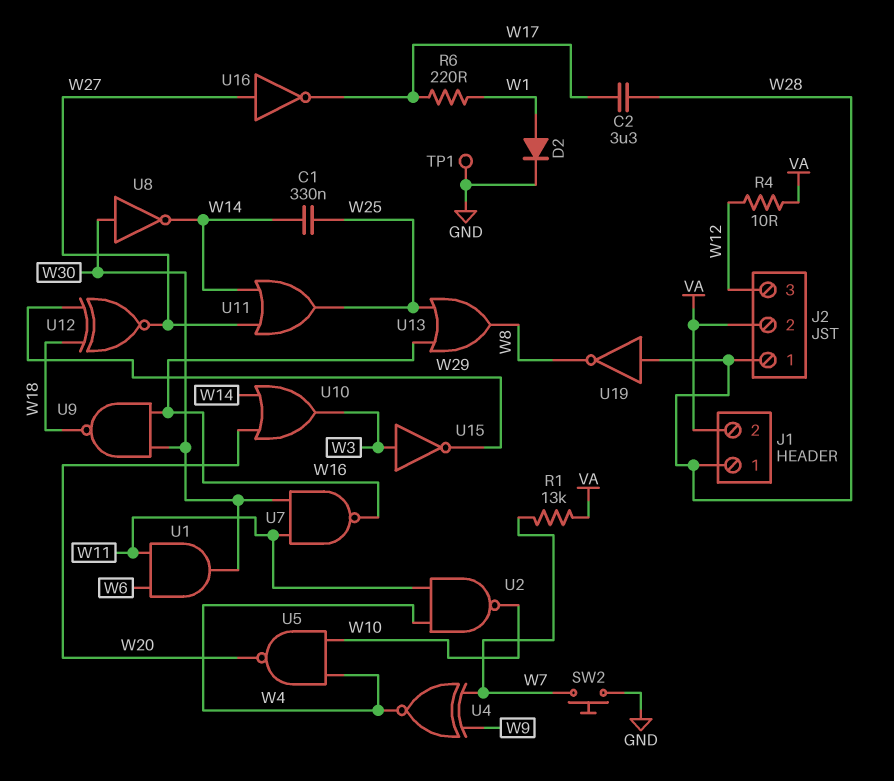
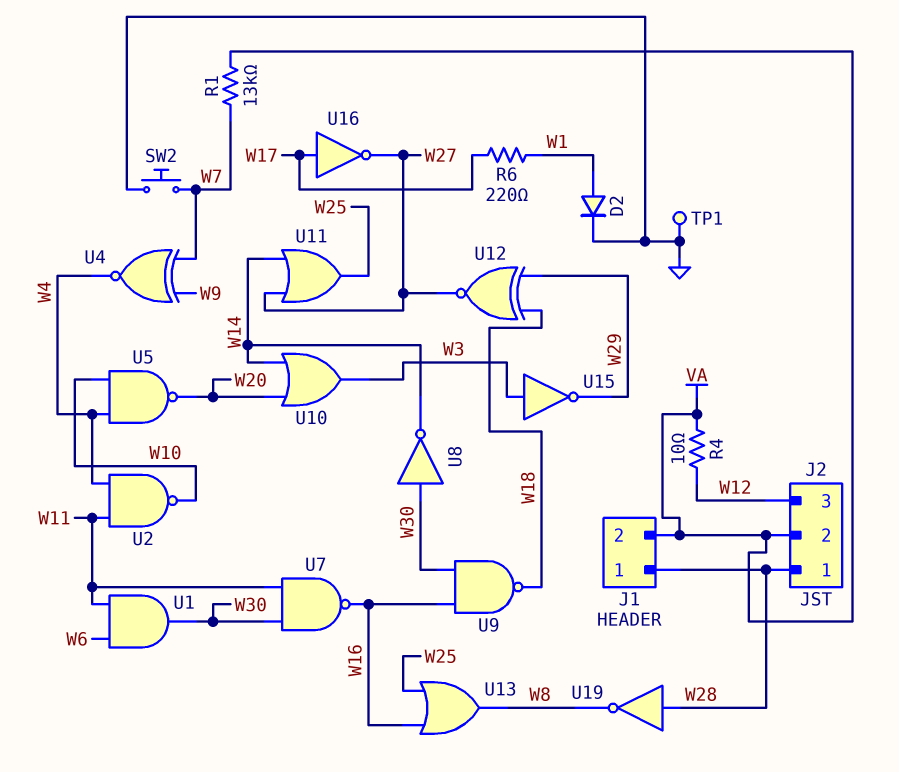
C1: 330nF (W14, W25) -> none
C2: 3.3uF (W17, W28) -> none
U16: NOT (in W27, out W17) -> NOT (in W17, out W27)

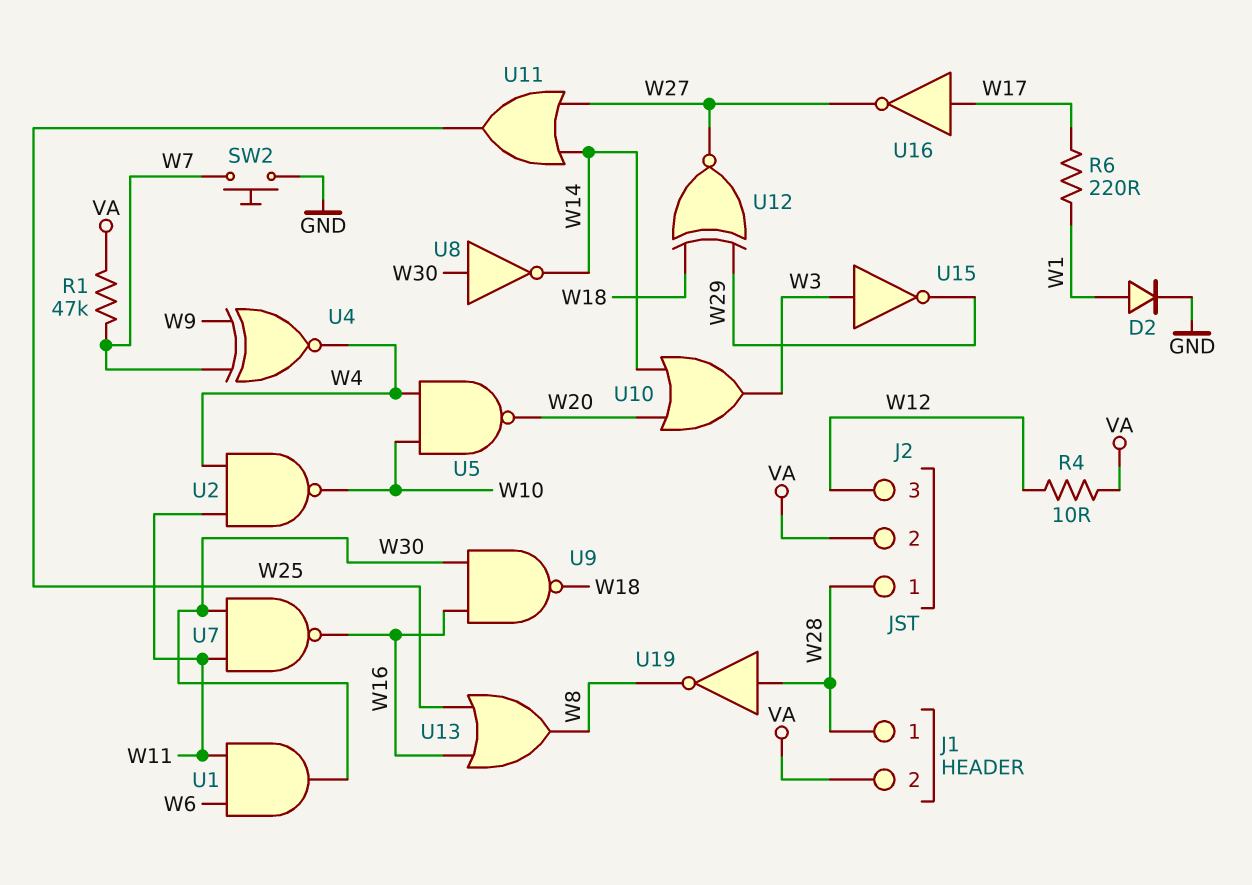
R1: 13k (VA, W7) -> 47k (VA, W7)
TP1: test point (GND) -> none

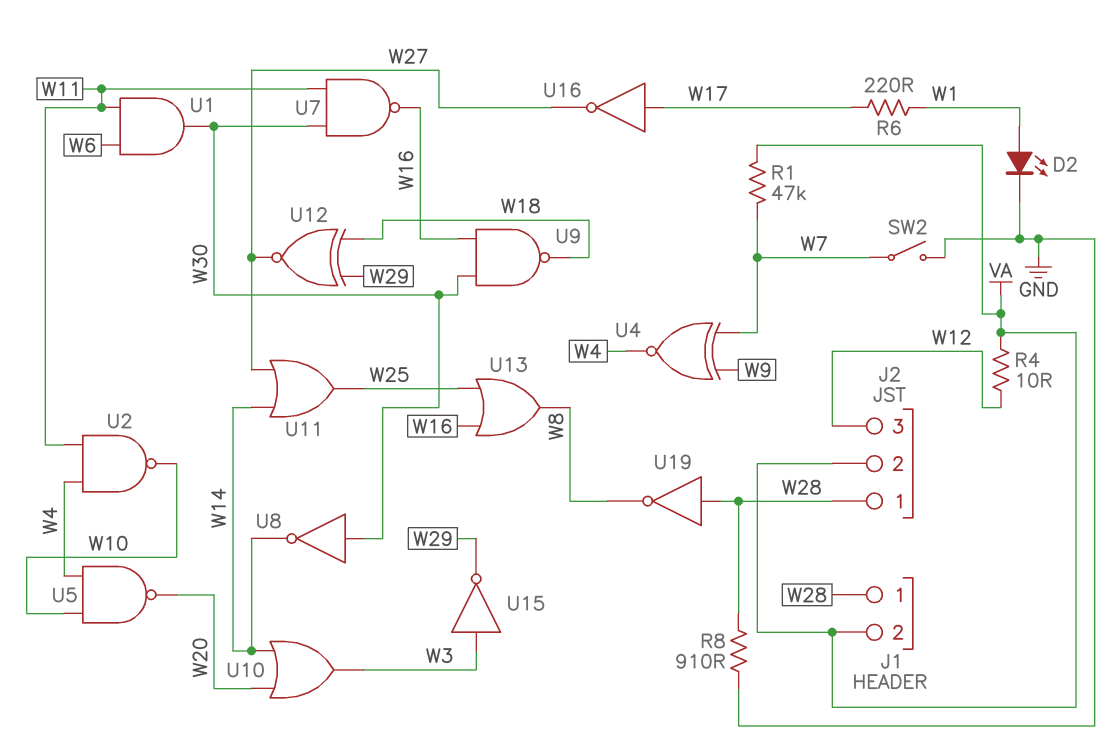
D2: diode (A W1, K GND) -> LED (A W1, K GND)
R8: none -> 910 (GND, W28)
SW2: button (GND, W7) -> switch (GND, W7)

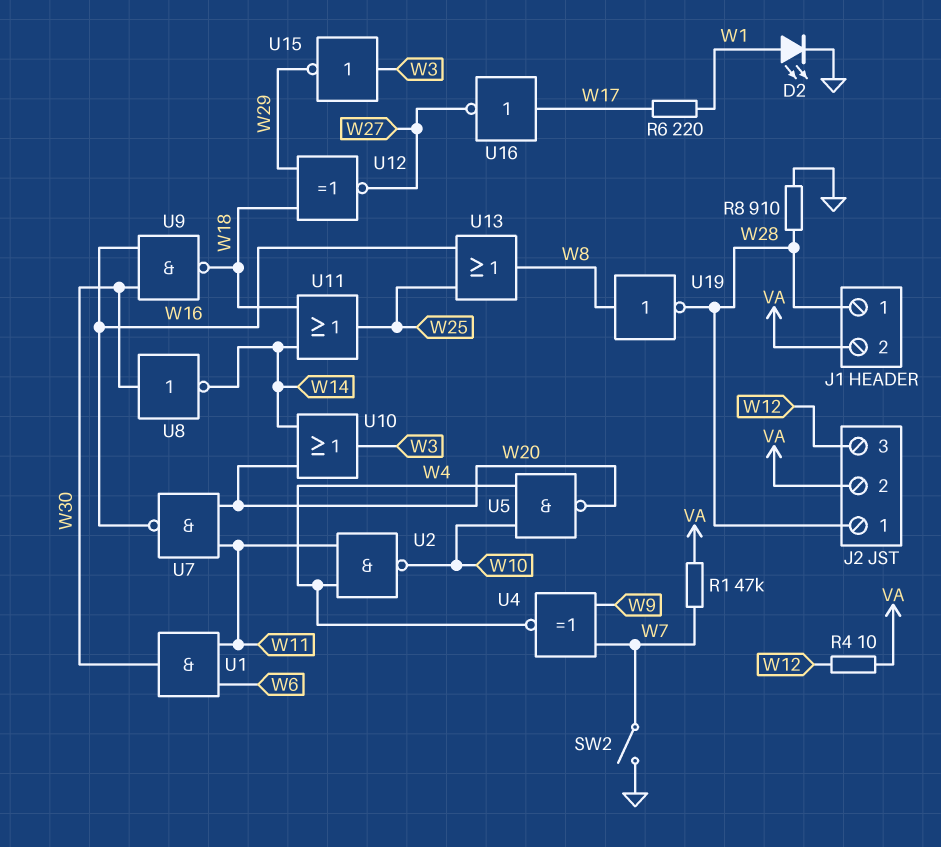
U7: NAND (in W11, in W30, out W16) -> NAND (in W11, in W20, out W16)
U11: OR (in W14, in W27, out W25) -> OR (in W14, in W18, out W25)
U19: NOT (in W28, out W8) -> NOT (in W8, out W28)

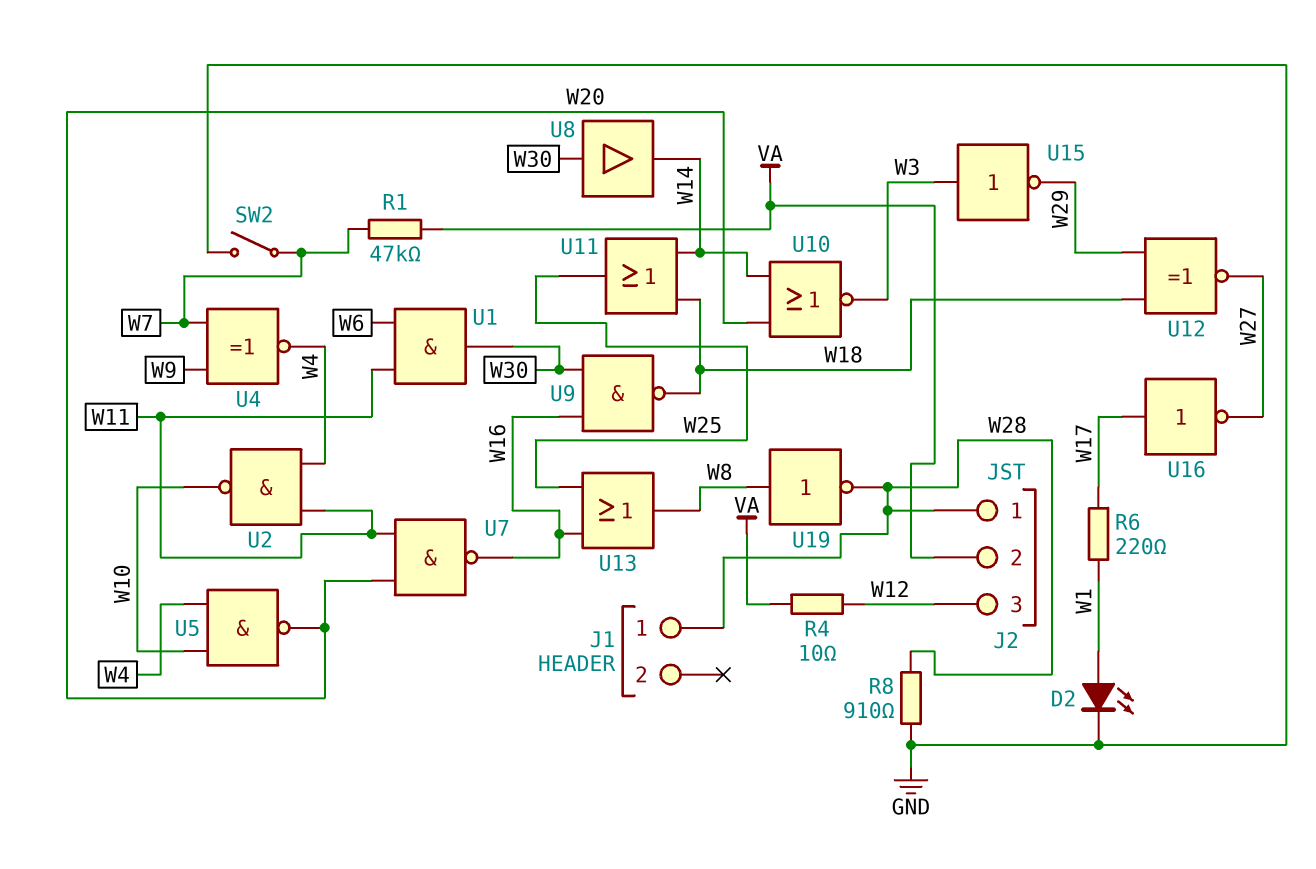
J1 pin 2: VA -> none
U8: NOT (in W30, out W14) -> buffer (in W30, out W14)
U10: OR (in W14, in W20, out W3) -> NOR (in W14, in W20, out W3)

